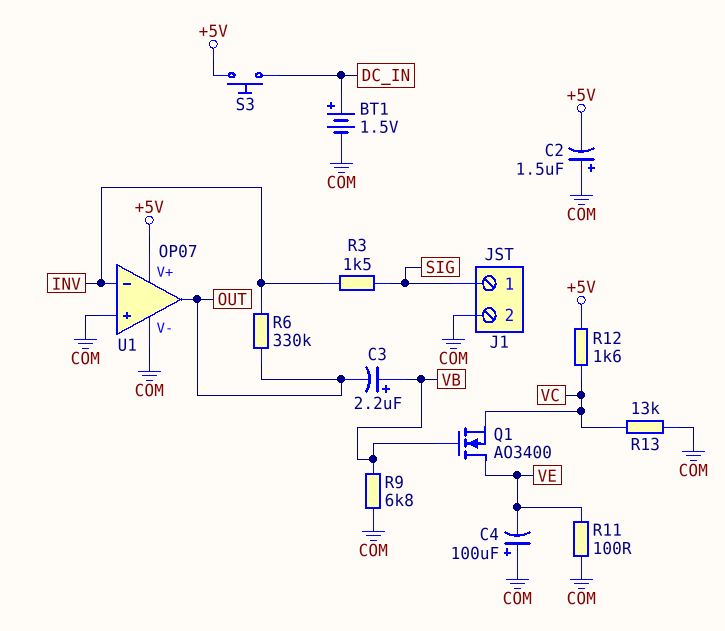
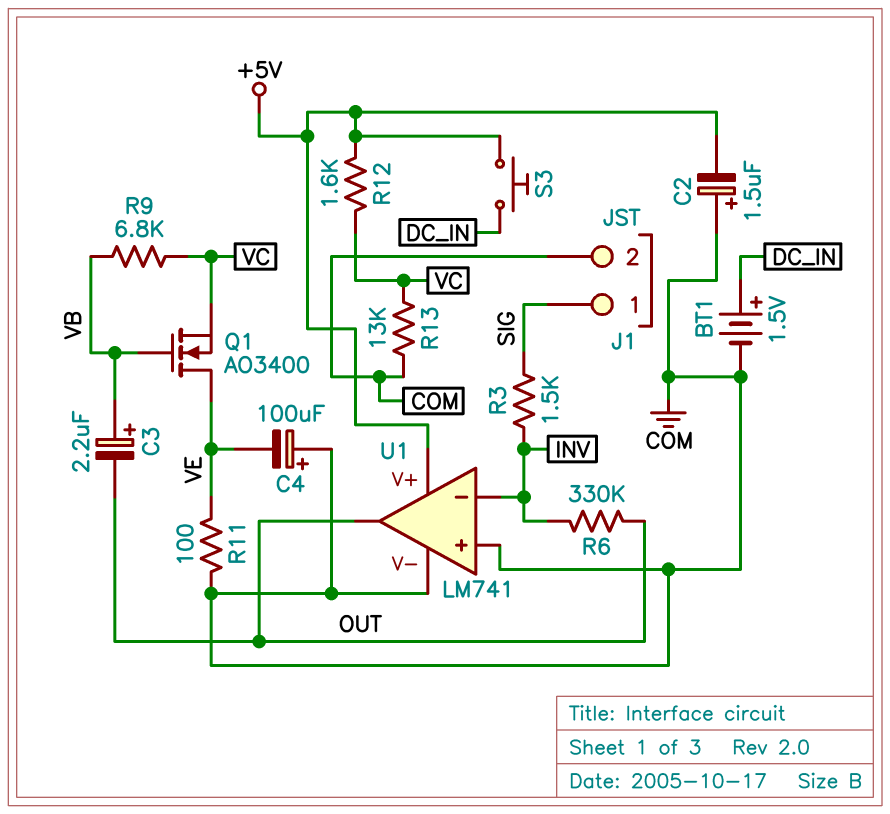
R9: 6.8k (COM, VB) -> 6.8k (VB, VC)
U1: OP07 -> LM741

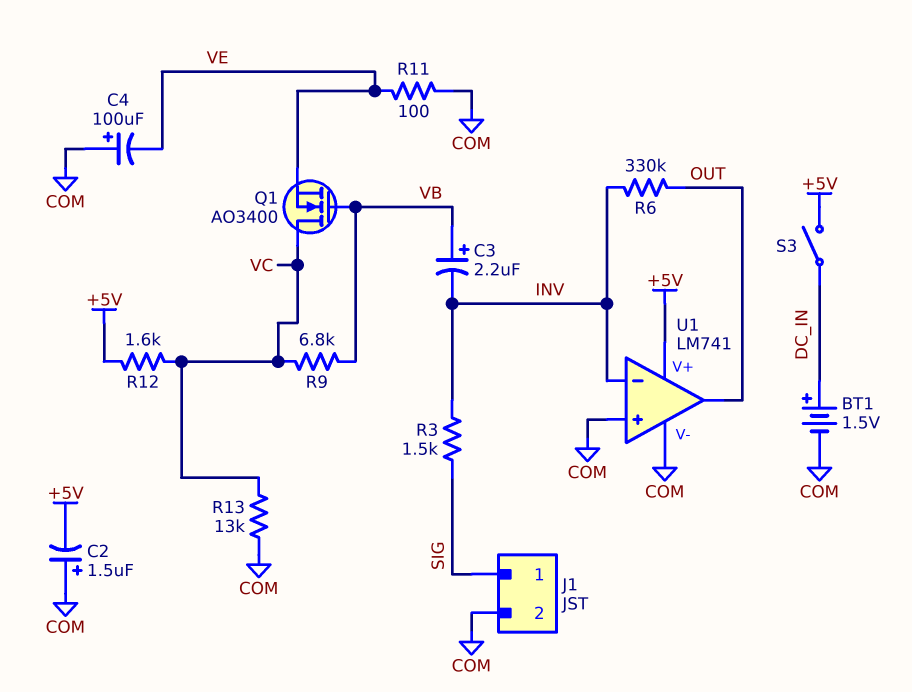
C3: 2.2uF (plus VB, minus OUT) -> 2.2uF (plus VB, minus INV)
Q1: NMOS AO3400 (G VB, D VE, S VC) -> NMOS AO3400 (G VB, D VC, S VE)
S3: button (+5V, DC_IN) -> switch (+5V, DC_IN)

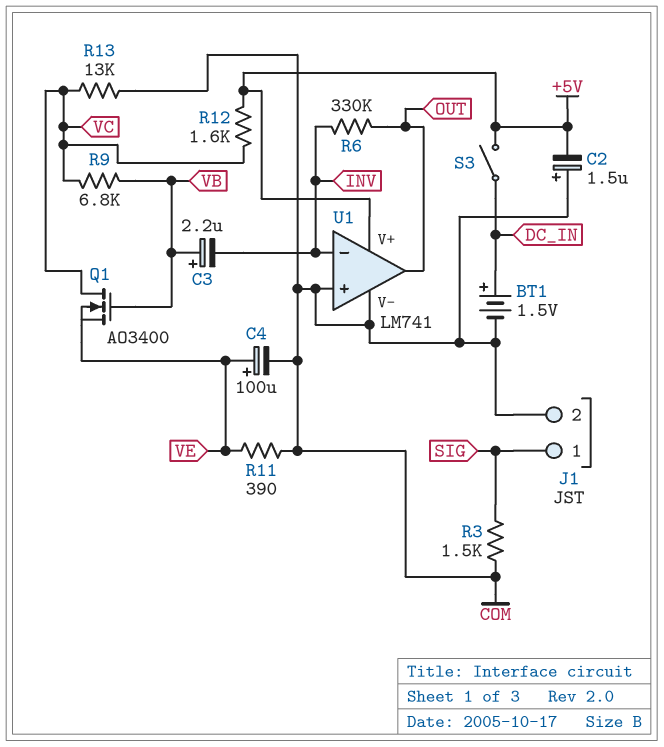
C4: 100uF (plus COM, minus VE) -> 100uF (plus VE, minus COM)
R3: 1.5k (INV, SIG) -> 1.5k (COM, SIG)
R11: 100 (COM, VE) -> 390 (COM, VE)

